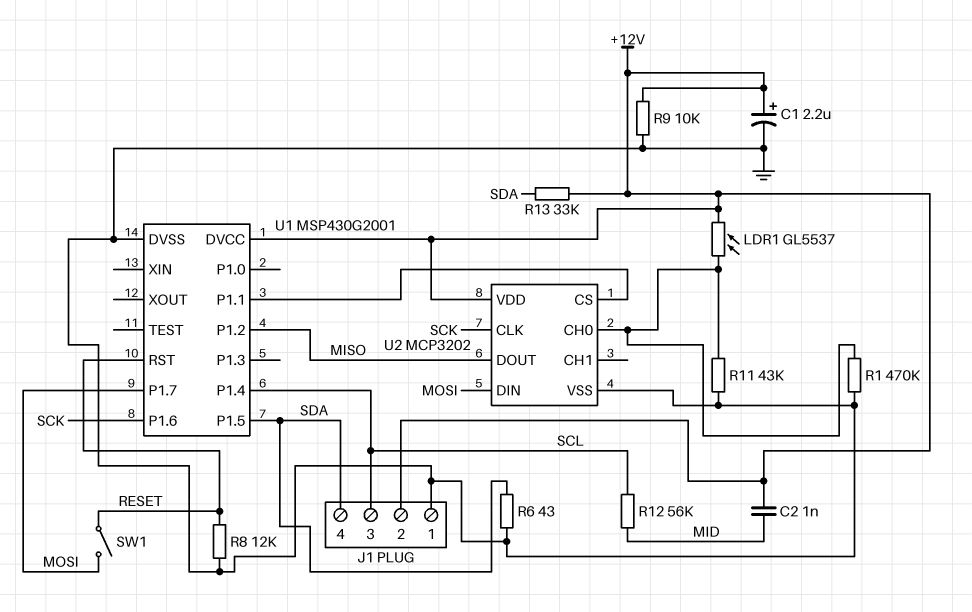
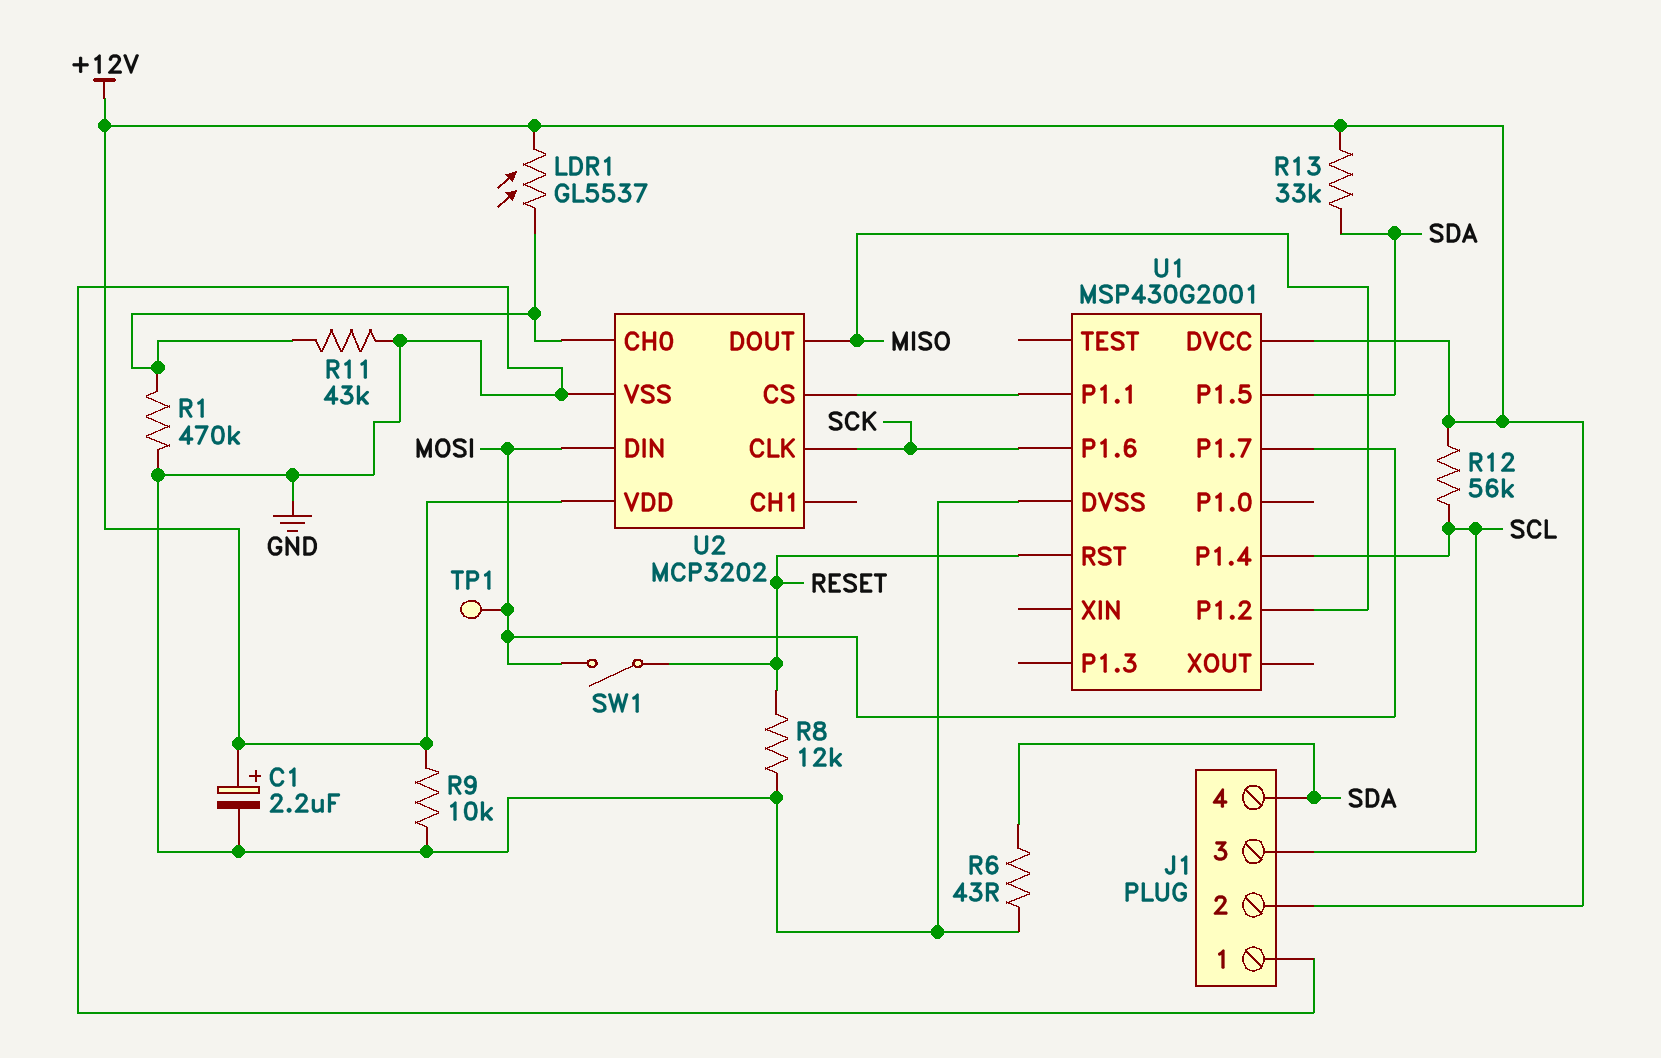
C2: 1nF (+12V, MID) -> none
R12: 56k (MID, SCL) -> 56k (+12V, SCL)
TP1: none -> test point (MOSI)

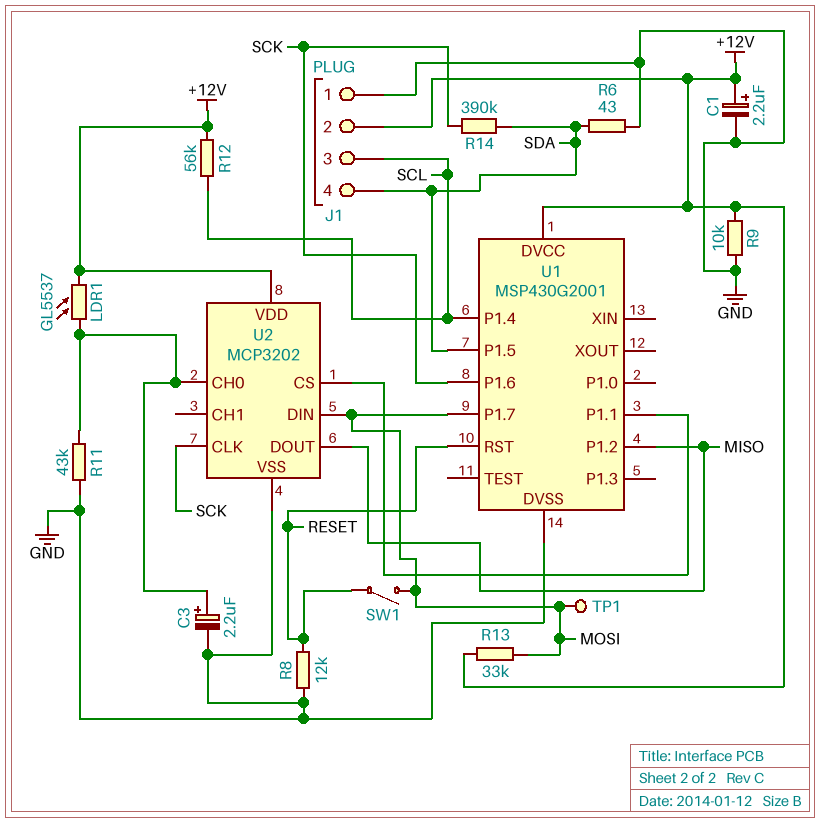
C3: none -> 2.2uF (plus U2/CH0, minus GND)
R1: 470k (GND, U2/CH0) -> none
R13: 33k (+12V, SDA) -> 33k (+12V, MOSI)
R14: none -> 390k (SCK, SDA)

